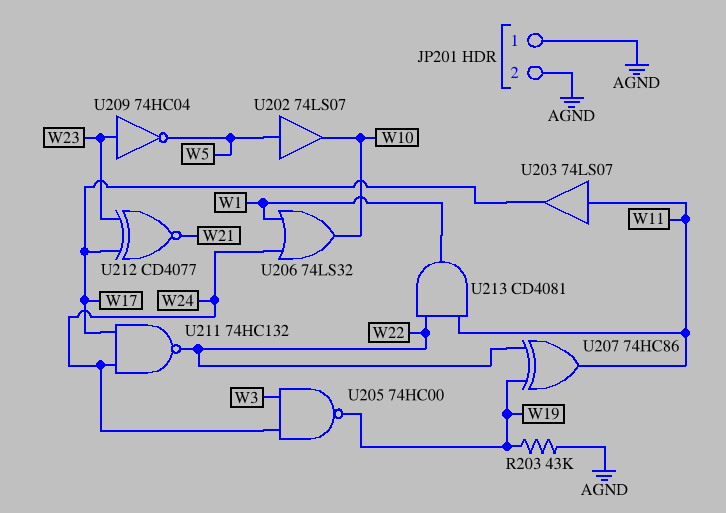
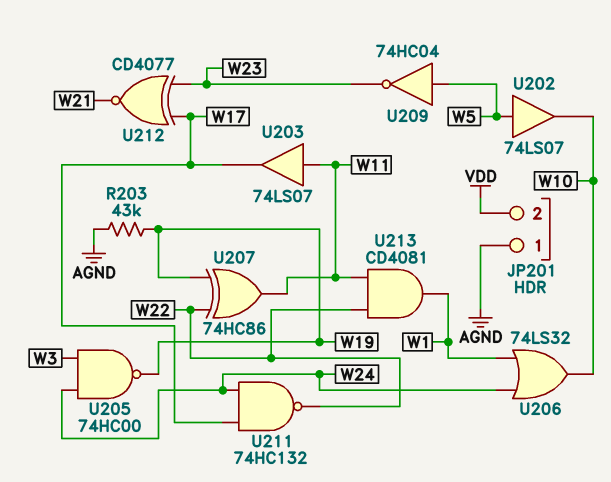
JP201 pin 2: AGND -> VDD
U209: NOT 74HC04 (in W23, out W5) -> NOT 74HC04 (in W5, out W23)

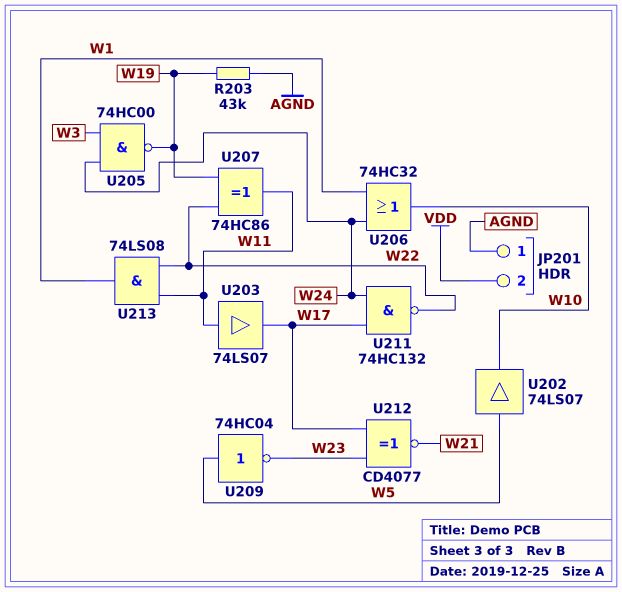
U206: OR 74LS32 (in W1, in W24, out W10) -> OR 74HC32 (in W1, in W24, out W10)
U213: AND CD4081 (in W11, in W22, out W1) -> AND 74LS08 (in W11, in W22, out W1)

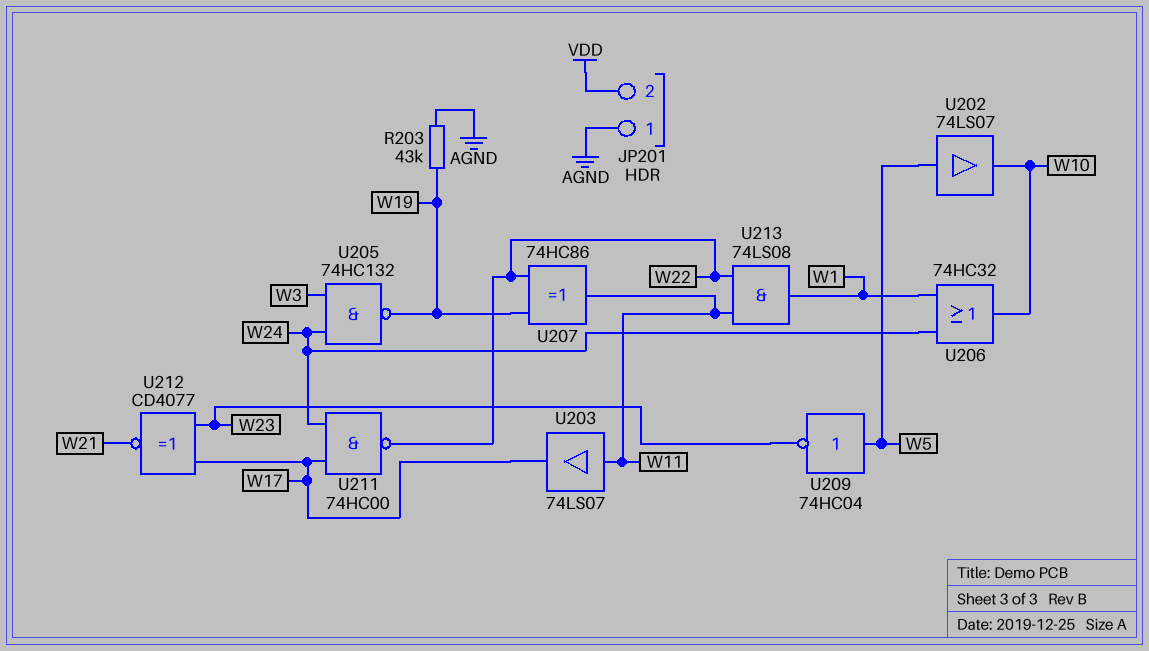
U205: NAND 74HC00 (in W3, in W24, out W19) -> NAND 74HC132 (in W3, in W24, out W19)
U211: NAND 74HC132 (in W17, in W24, out W22) -> NAND 74HC00 (in W17, in W24, out W22)

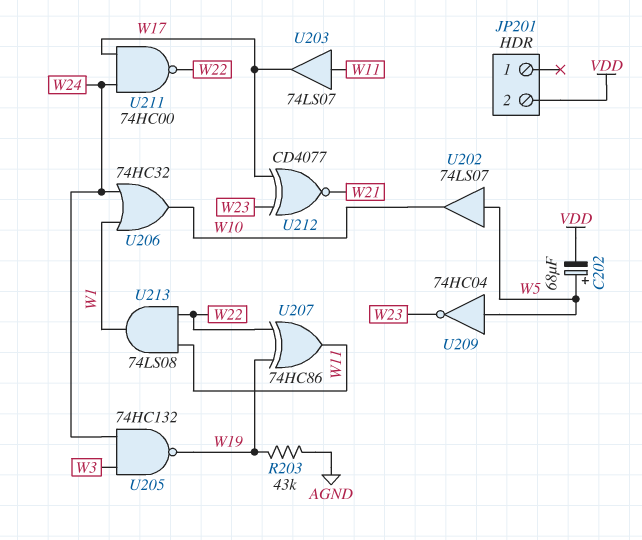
C202: none -> 68uF (plus W5, minus VDD)
JP201 pin 1: AGND -> none

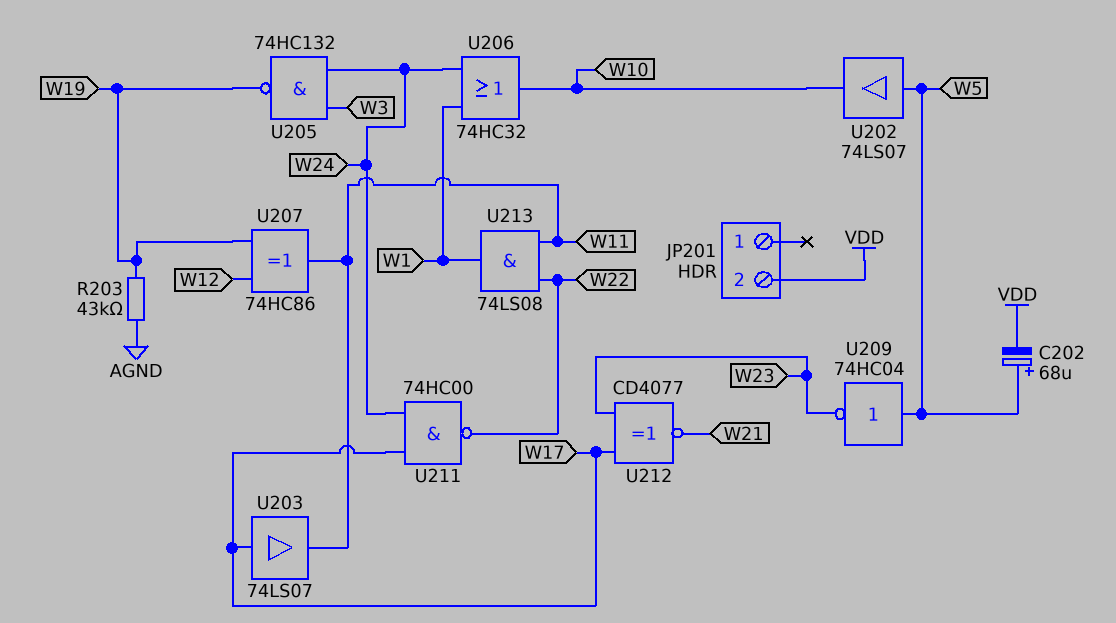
U203: buffer 74LS07 (in W11, out W17) -> buffer 74LS07 (in W17, out W11)
U207: XOR 74HC86 (in W19, in W22, out W11) -> XOR 74HC86 (in W12, in W19, out W11)

